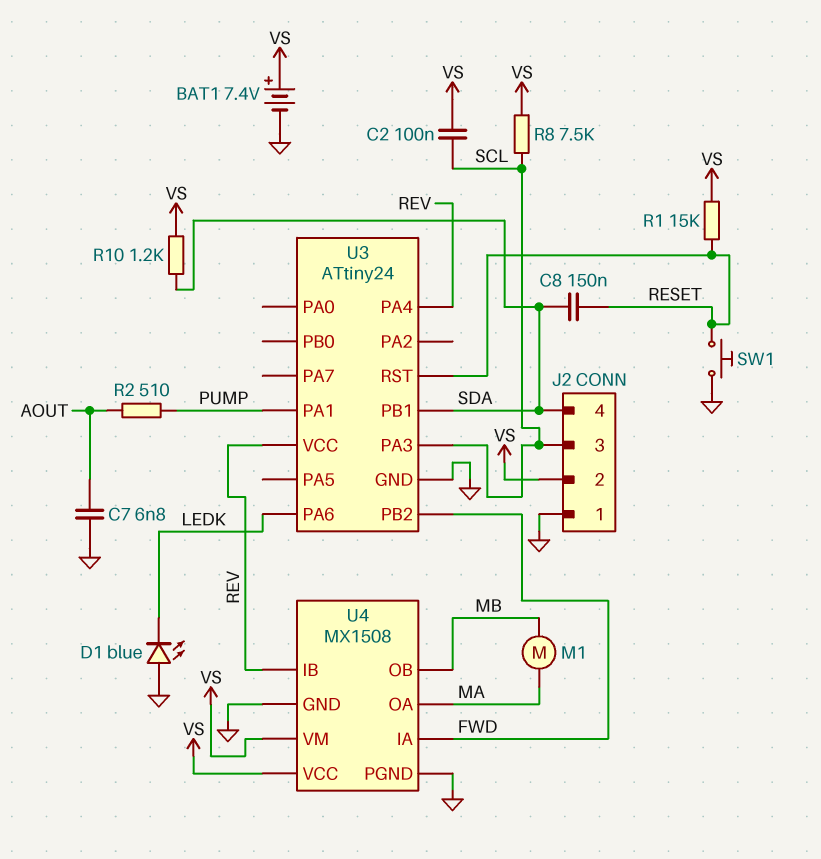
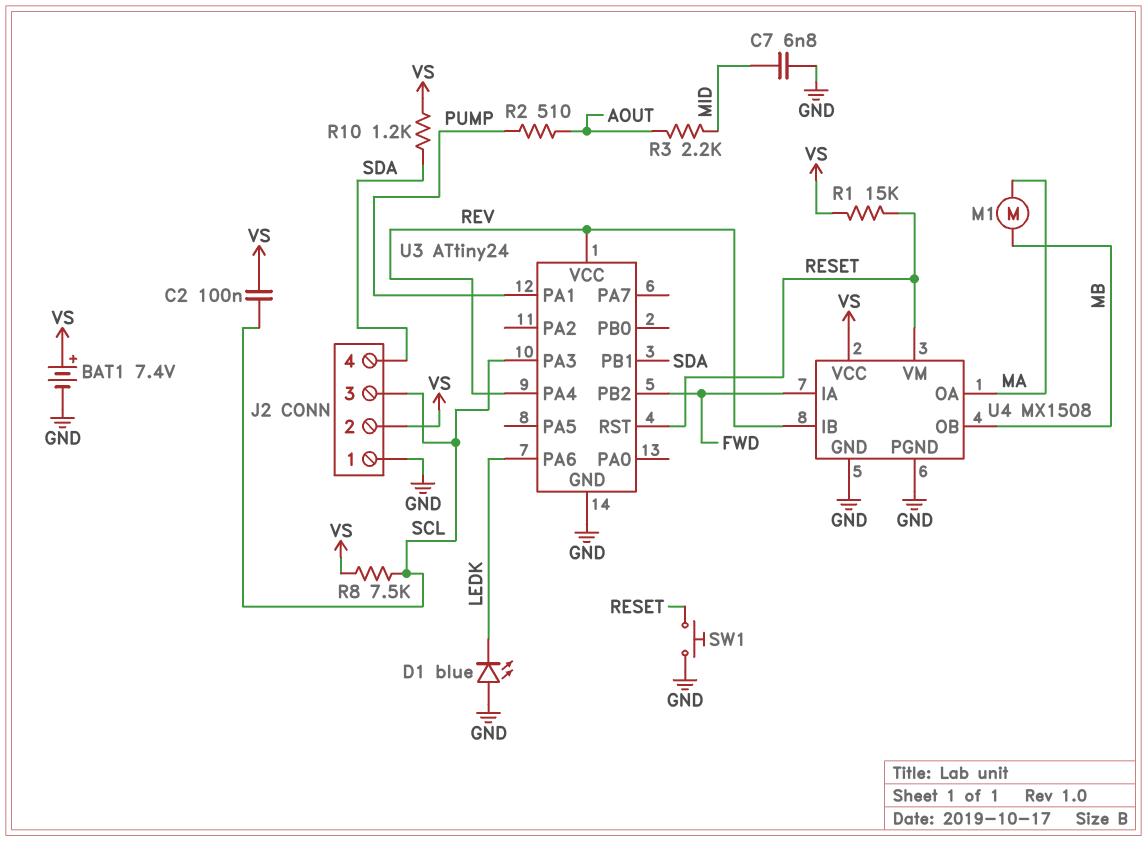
C7: 6.8nF (AOUT, GND) -> 6.8nF (GND, MID)
C8: 150nF (RESET, SDA) -> none
R3: none -> 2.2k (AOUT, MID)
U4 pin VM: VS -> RESET

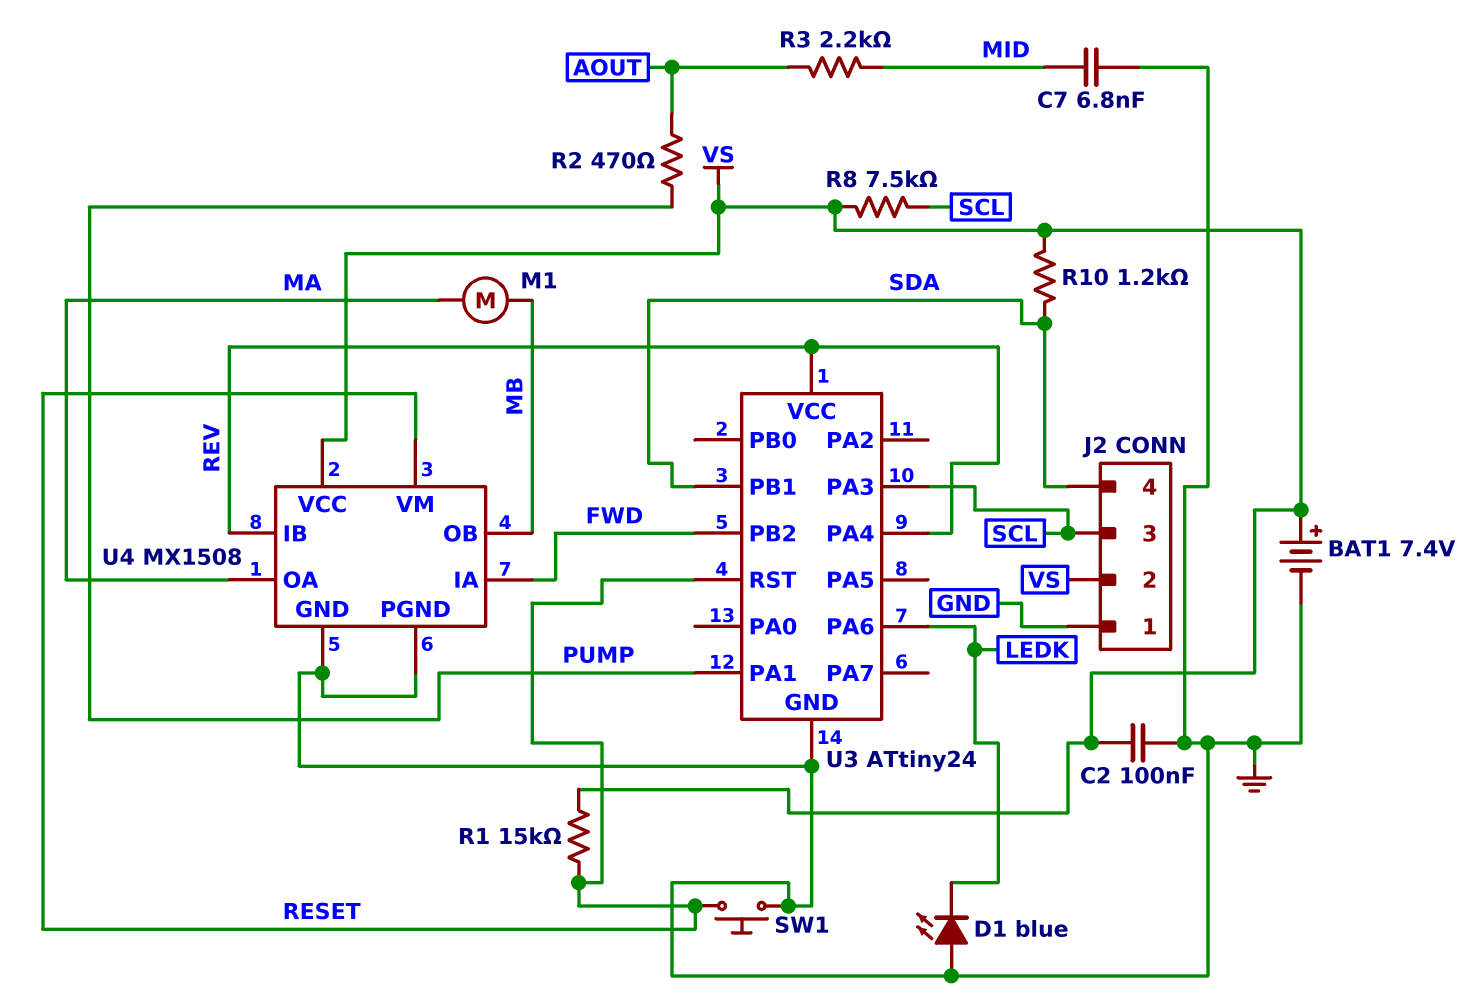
C2: 100nF (SCL, VS) -> 100nF (GND, VS)
R2: 510 (AOUT, PUMP) -> 470 (AOUT, PUMP)

